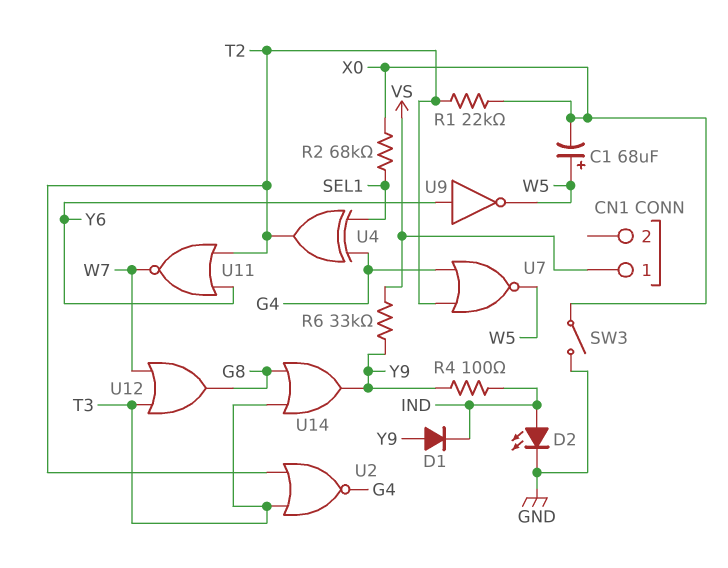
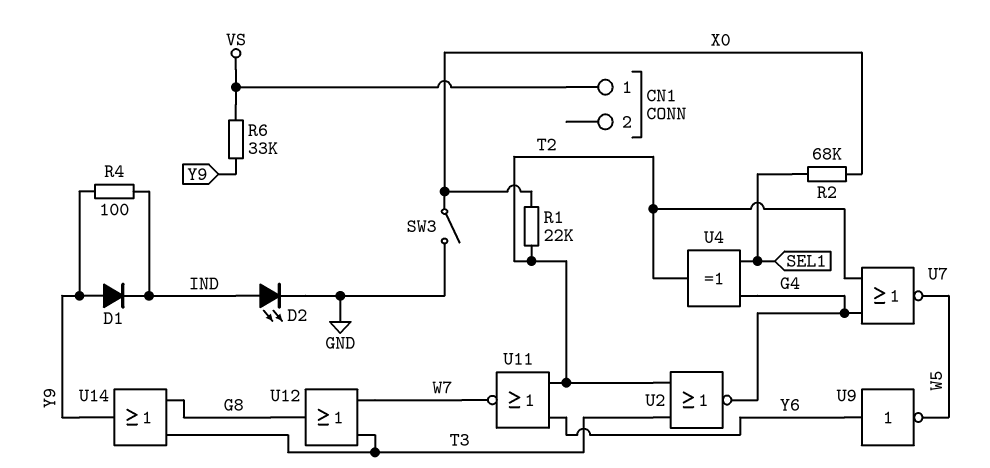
C1: 68uF (plus W5, minus X0) -> none

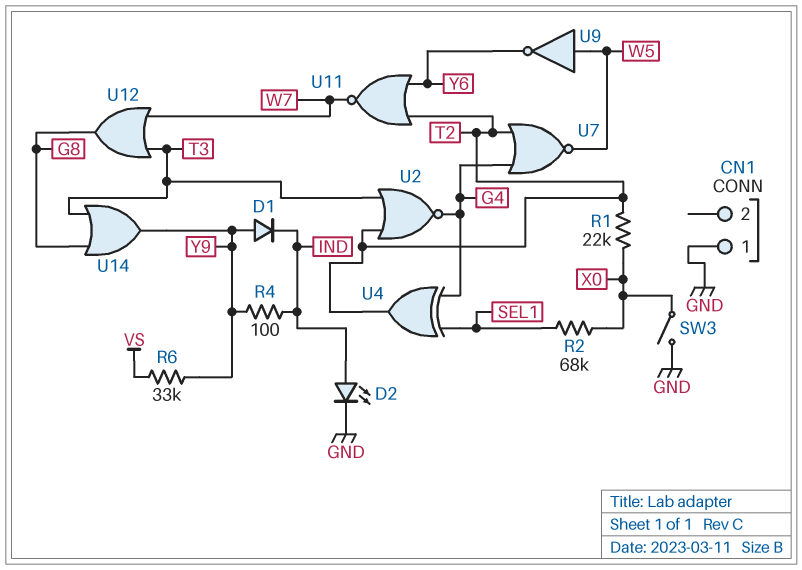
CN1 pin 1: VS -> GND
U9: NOT (in Y6, out W5) -> NOT (in W5, out Y6)

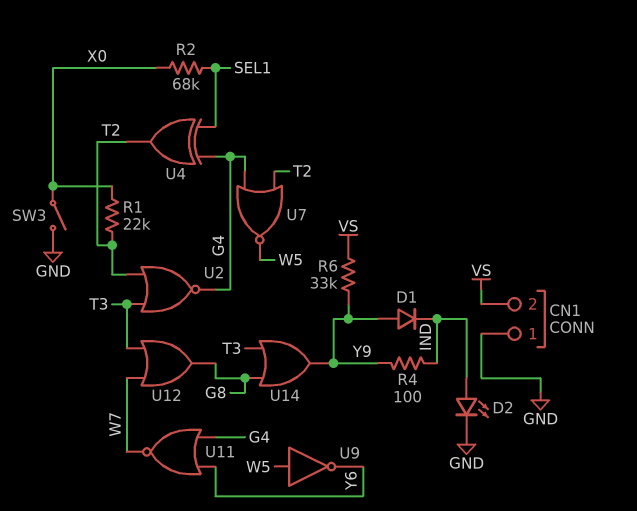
CN1 pin 2: none -> VS
U11: NOR (in T2, in Y6, out W7) -> NOR (in G4, in Y6, out W7)

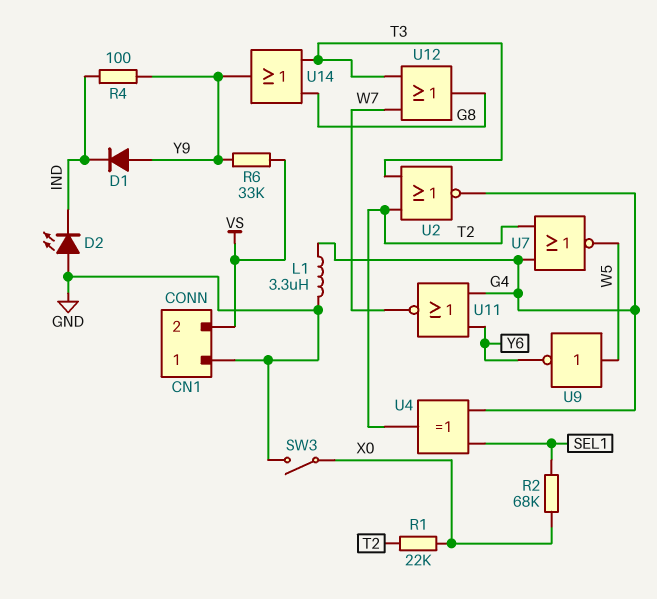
D2: LED (A IND, K GND) -> LED (A GND, K IND)
L1: none -> 3.3uH (G4, GND)

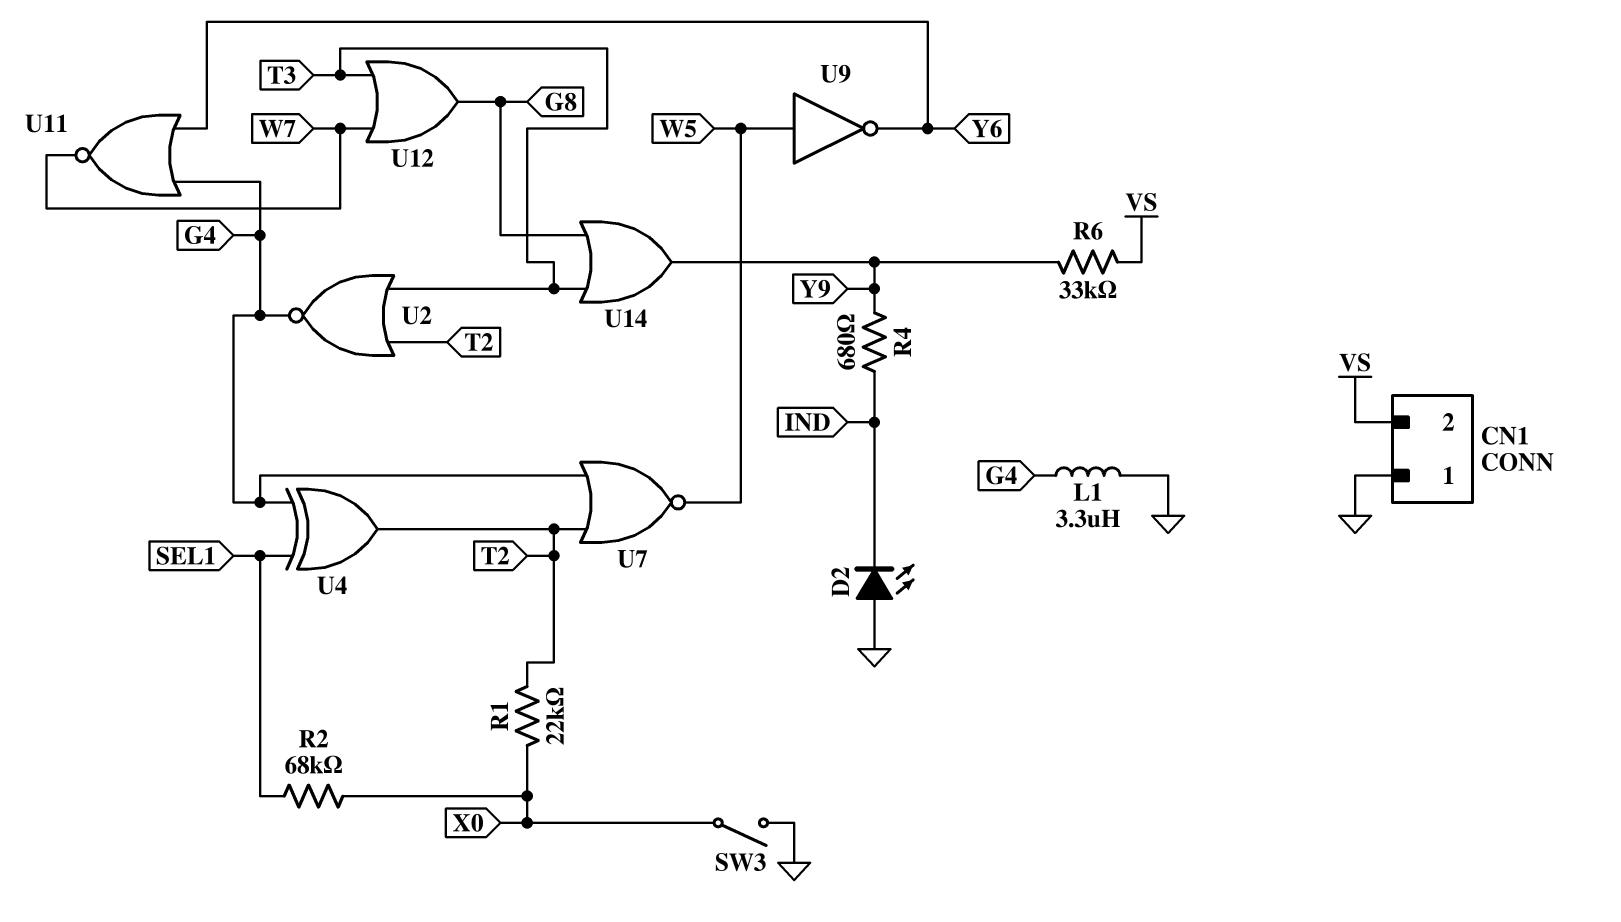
D1: diode (A Y9, K IND) -> none
R4: 100 (IND, Y9) -> 680 (IND, Y9)

